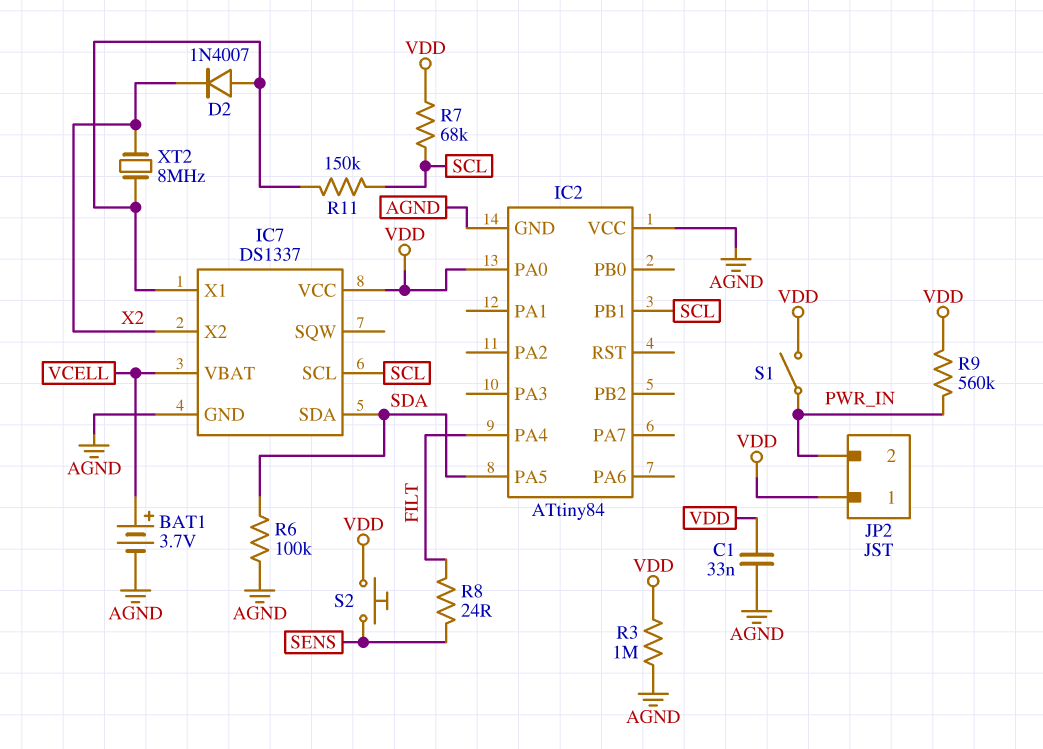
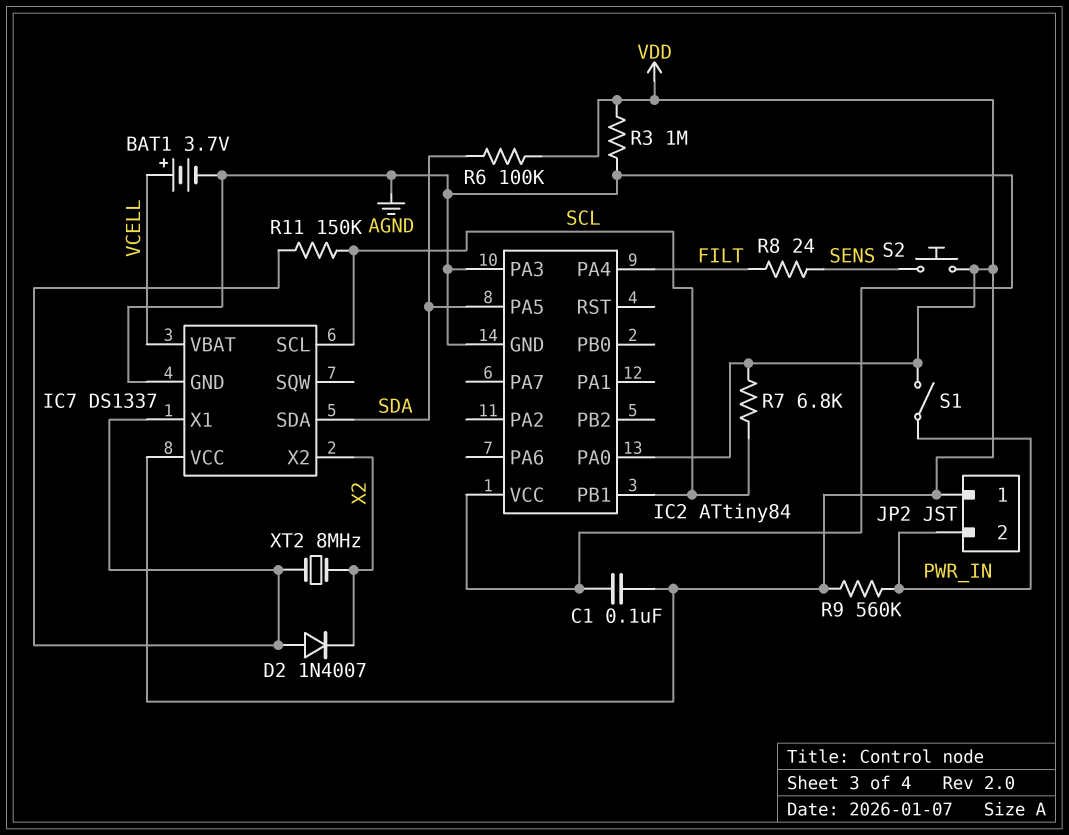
C1: 33nF (AGND, VDD) -> 100nF (AGND, VDD)
IC2 pin PA3: none -> AGND
R6: 100k (AGND, SDA) -> 100k (SDA, VDD)
R7: 68k (SCL, VDD) -> 6.8k (SCL, VDD)

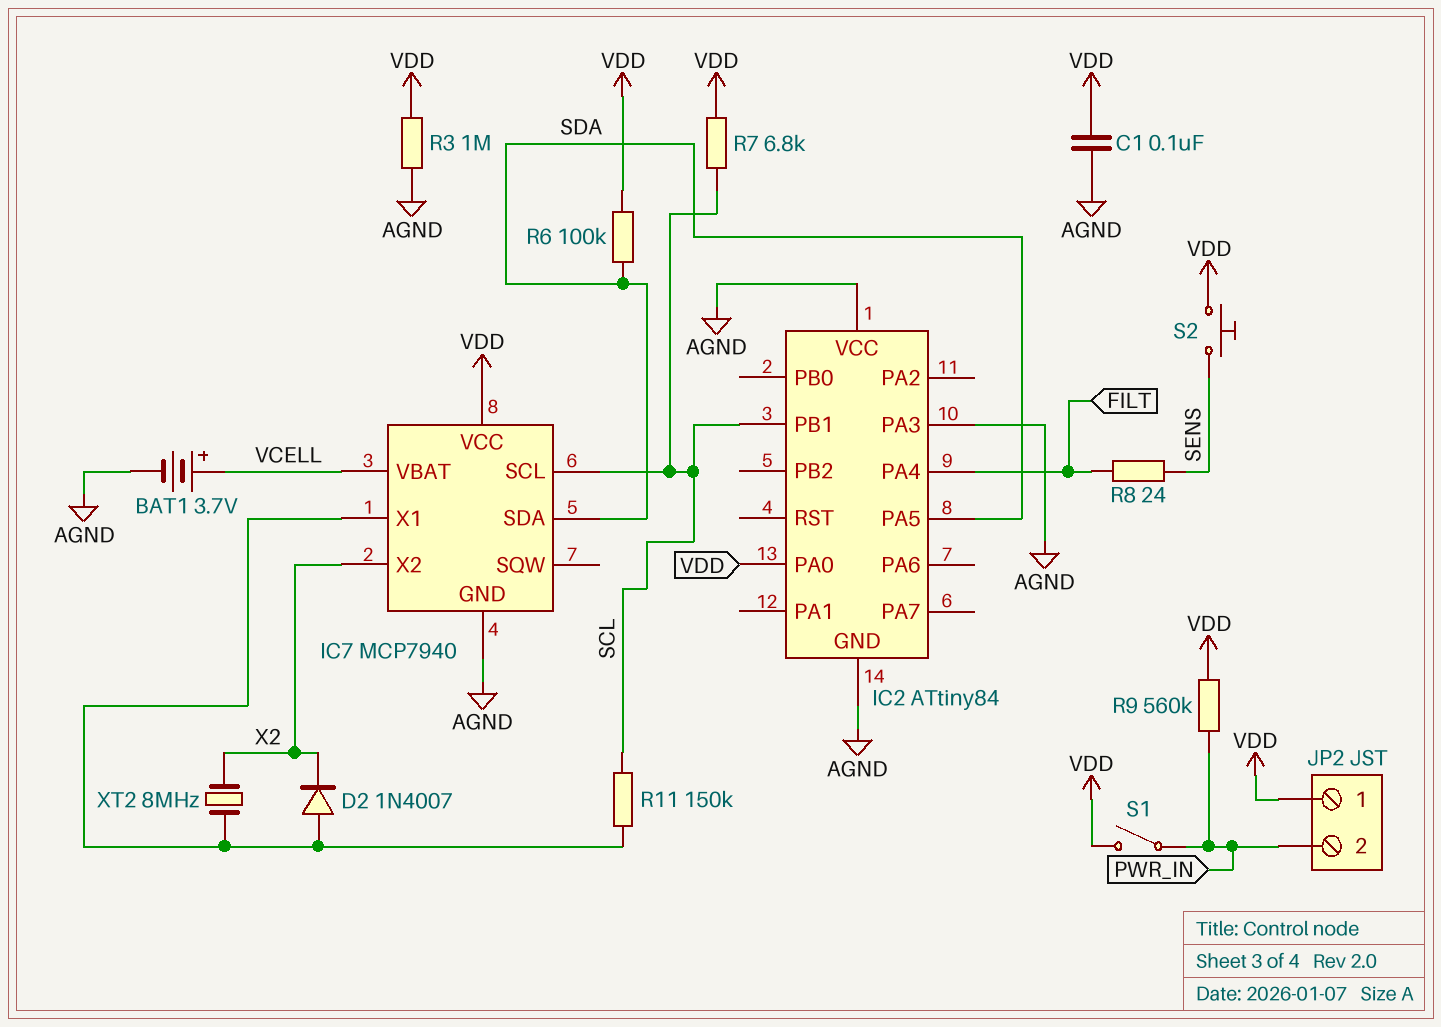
IC7: DS1337 -> MCP7940

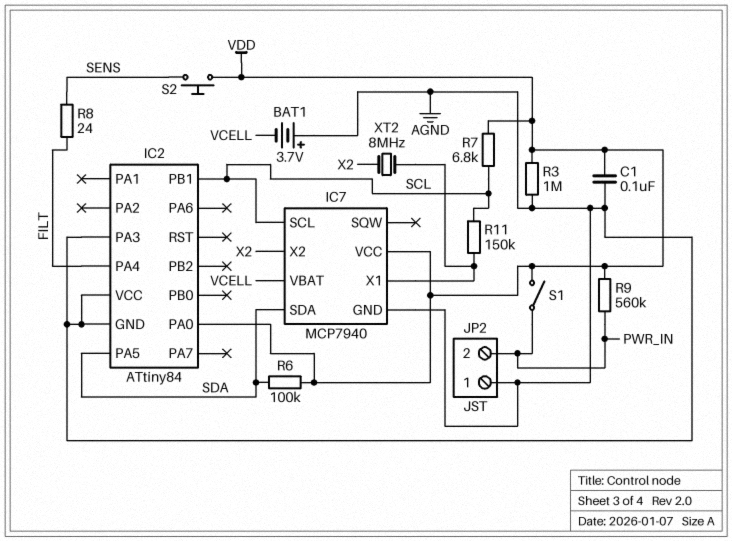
BAT1: 3.7V (plus VCELL, minus AGND) -> 3.7V (plus AGND, minus VCELL)
D2: diode 1N4007 (A IC7/X1, K X2) -> none
JP2 pin 1: VDD -> AGND

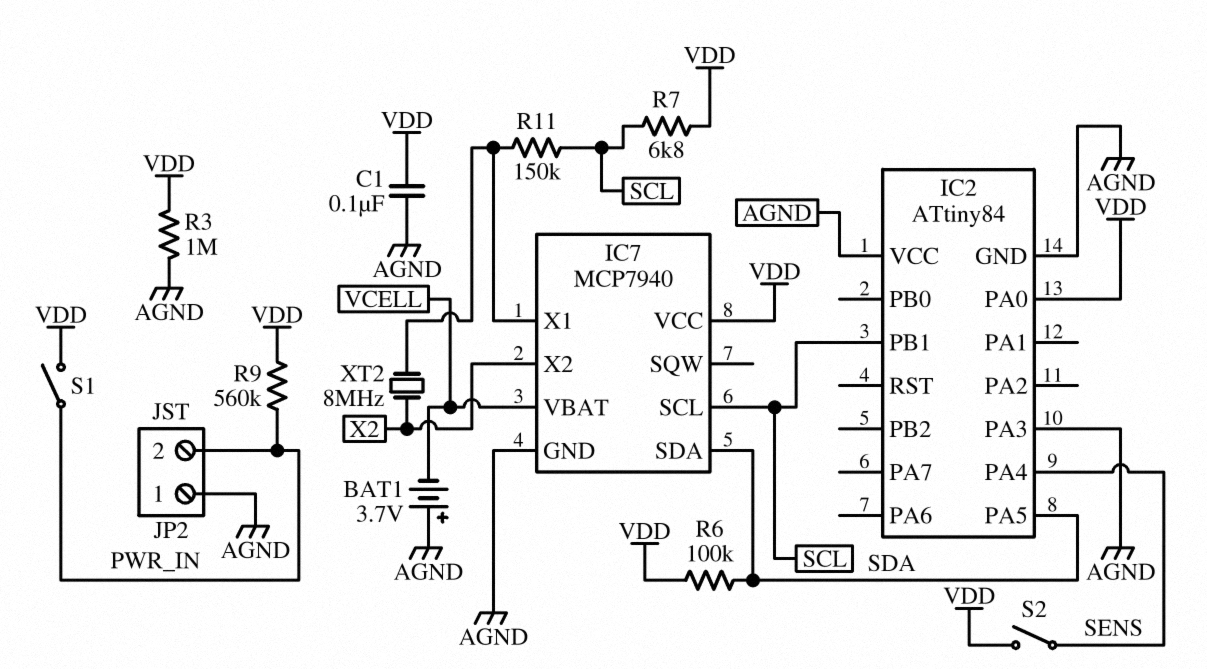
IC2 pin PA4: FILT -> SENS
R8: 24 (FILT, SENS) -> none
S2: button (SENS, VDD) -> switch (SENS, VDD)

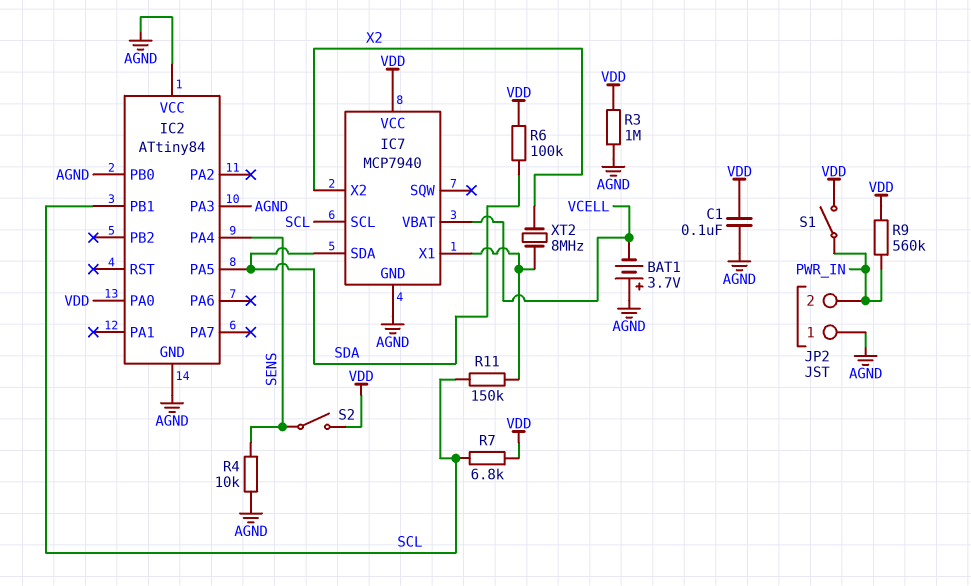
IC2 pin PB0: none -> AGND
R4: none -> 10k (AGND, SENS)

